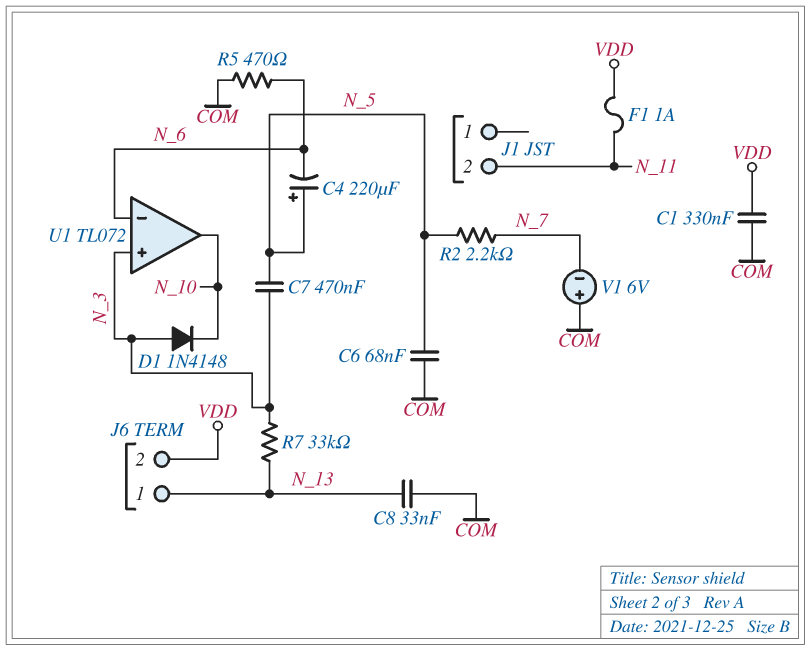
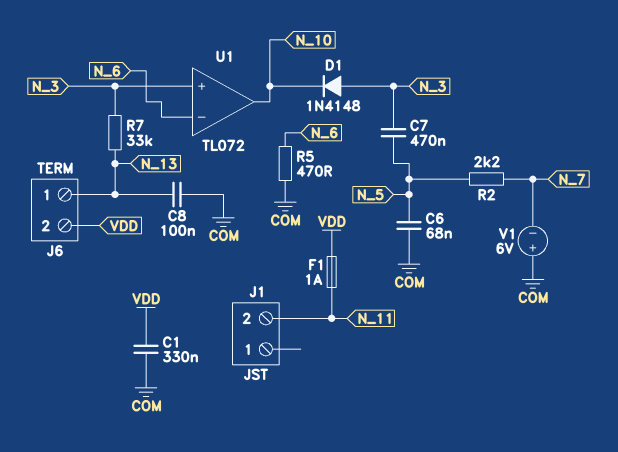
C4: 220uF (plus N_5, minus N_6) -> none
C8: 33nF (COM, N_13) -> 100nF (COM, N_13)

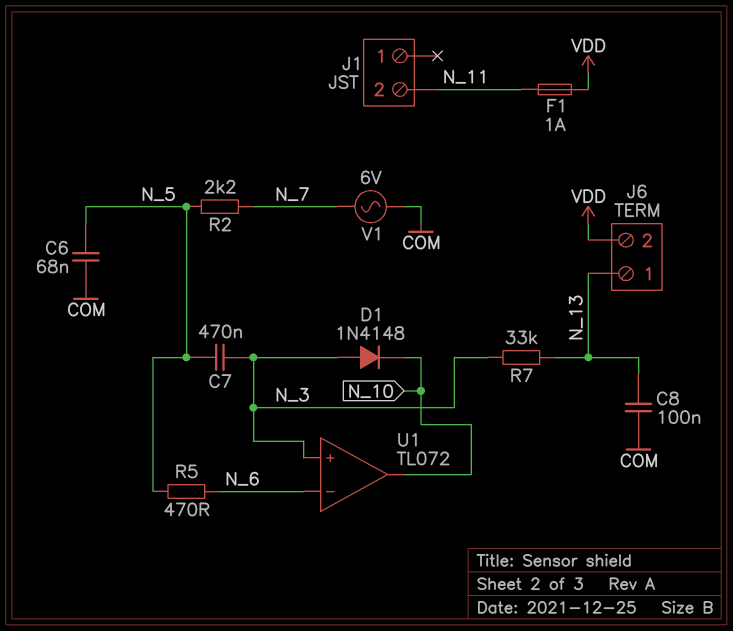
C1: 330nF (COM, VDD) -> none
R5: 470 (COM, N_6) -> 470 (N_5, N_6)
V1: 6V (plus COM, minus N_7) -> AC 6V (COM, N_7)

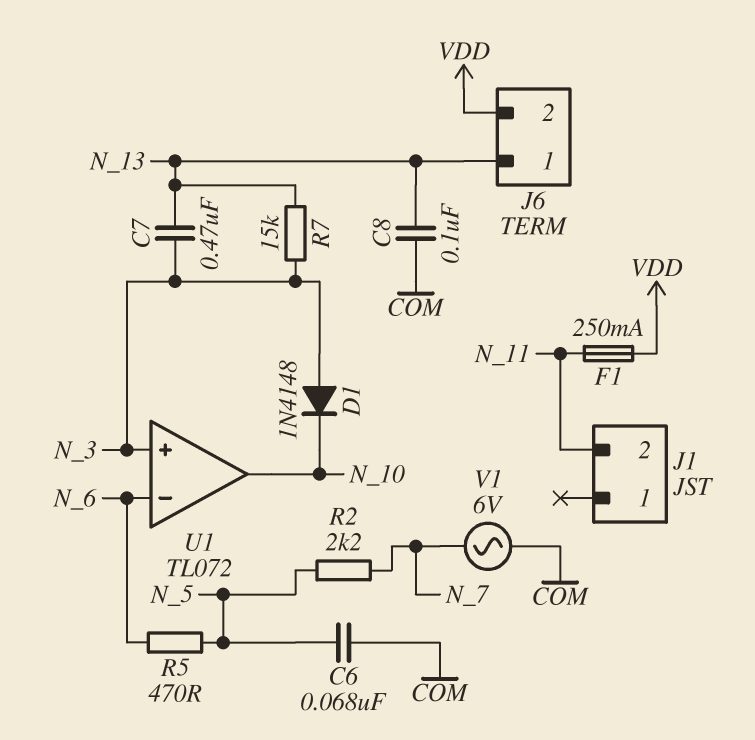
C7: 470nF (N_3, N_5) -> 470nF (N_3, N_13)
F1: 1A (N_11, VDD) -> 250mA (N_11, VDD)
R7: 33k (N_3, N_13) -> 15k (N_3, N_13)

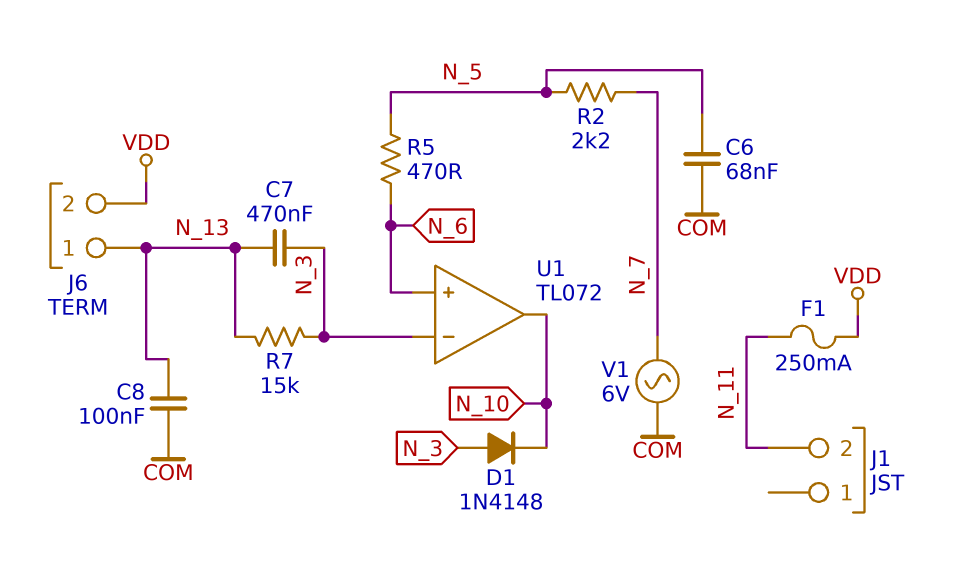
U1 pin in+: N_3 -> N_6
U1 pin in-: N_6 -> N_3

